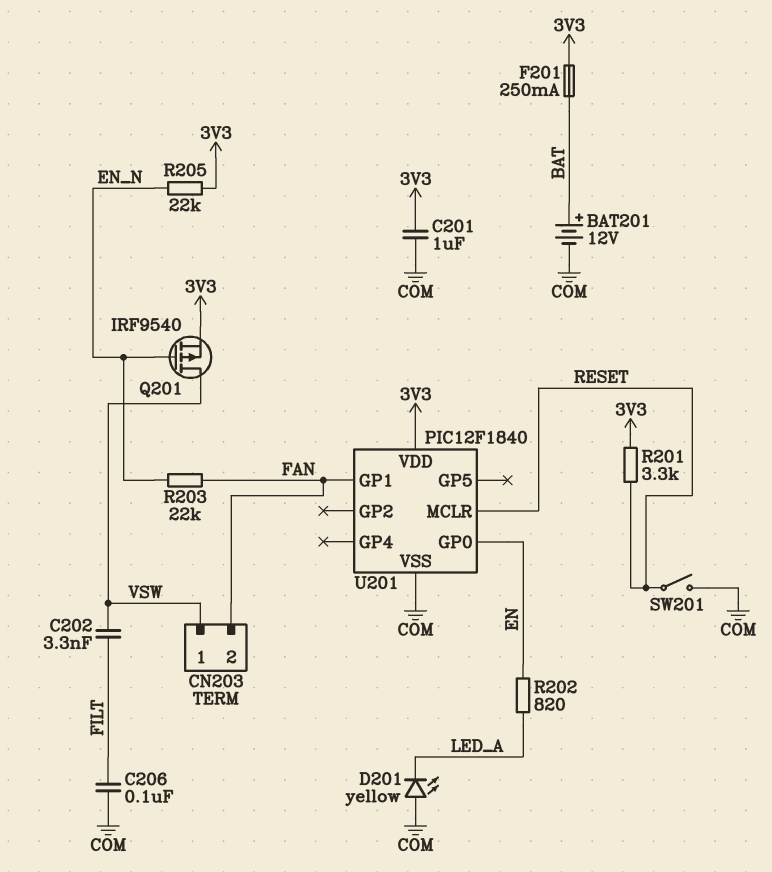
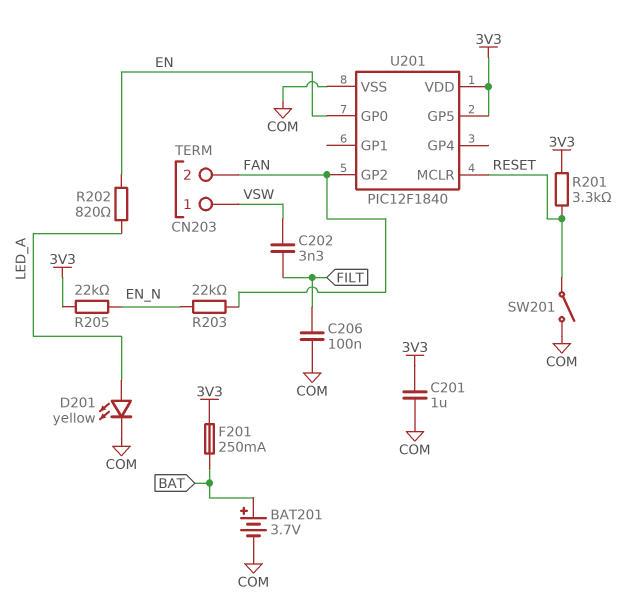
BAT201: 12V (plus BAT, minus COM) -> 3.7V (plus BAT, minus COM)
D201: LED yellow (A COM, K LED_A) -> LED yellow (A LED_A, K COM)
Q201: PMOS IRF9540 (G EN_N, D VSW, S 3V3) -> none
U201 pin GP1: FAN -> none
U201 pin GP2: none -> FAN
U201 pin GP5: none -> 3V3

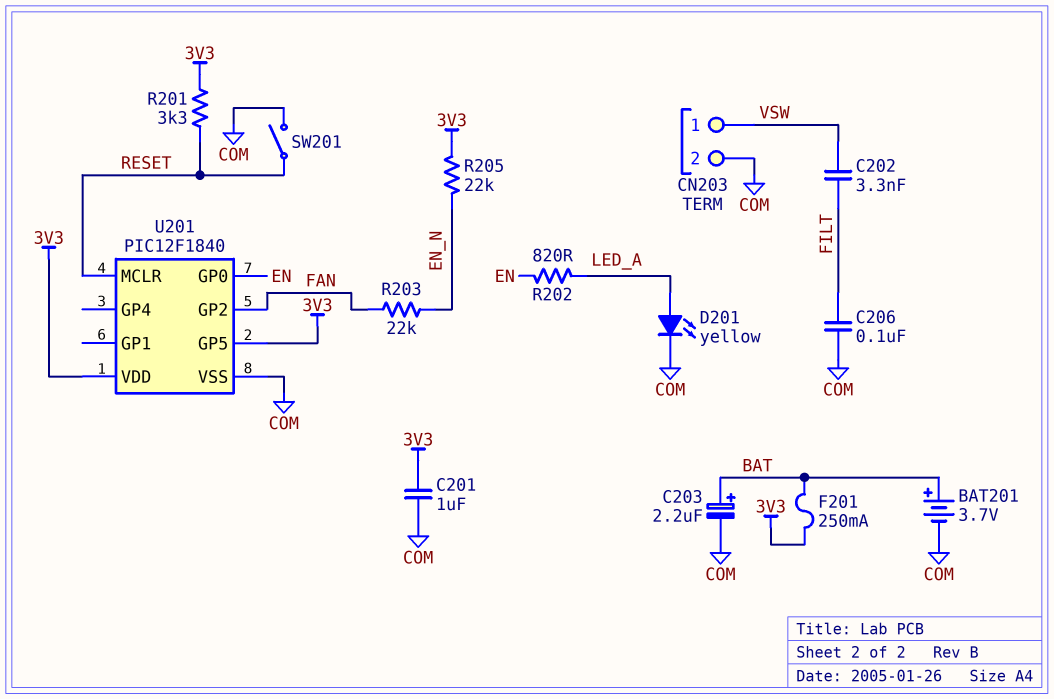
C203: none -> 2.2uF (plus BAT, minus COM)
CN203 pin 2: FAN -> COM

